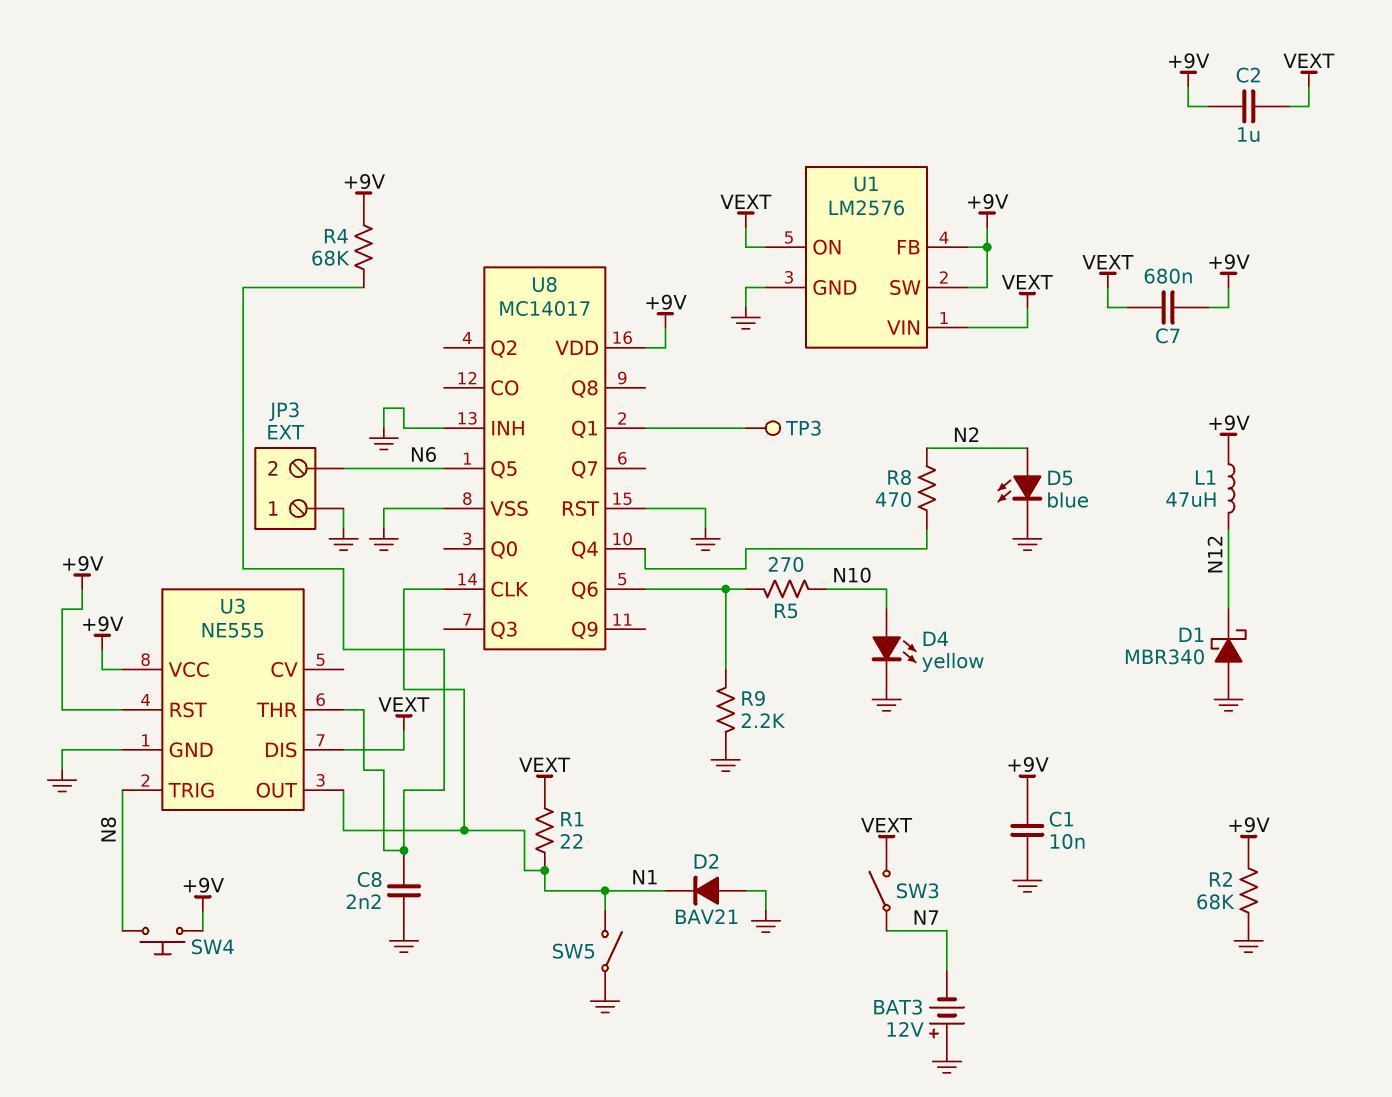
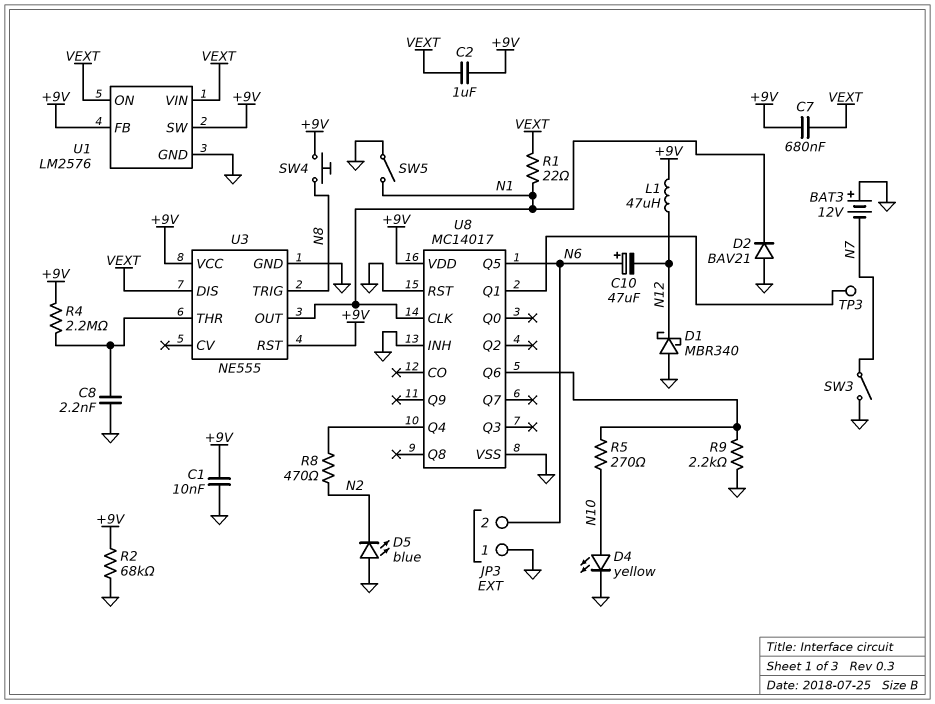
C10: none -> 47uF (plus N6, minus N12)
D5: LED blue (A N2, K GND) -> LED blue (A GND, K N2)
R4: 68k (+9V, U3/THR) -> 2.2M (+9V, U3/THR)
SW3: switch (N7, VEXT) -> switch (GND, N7)

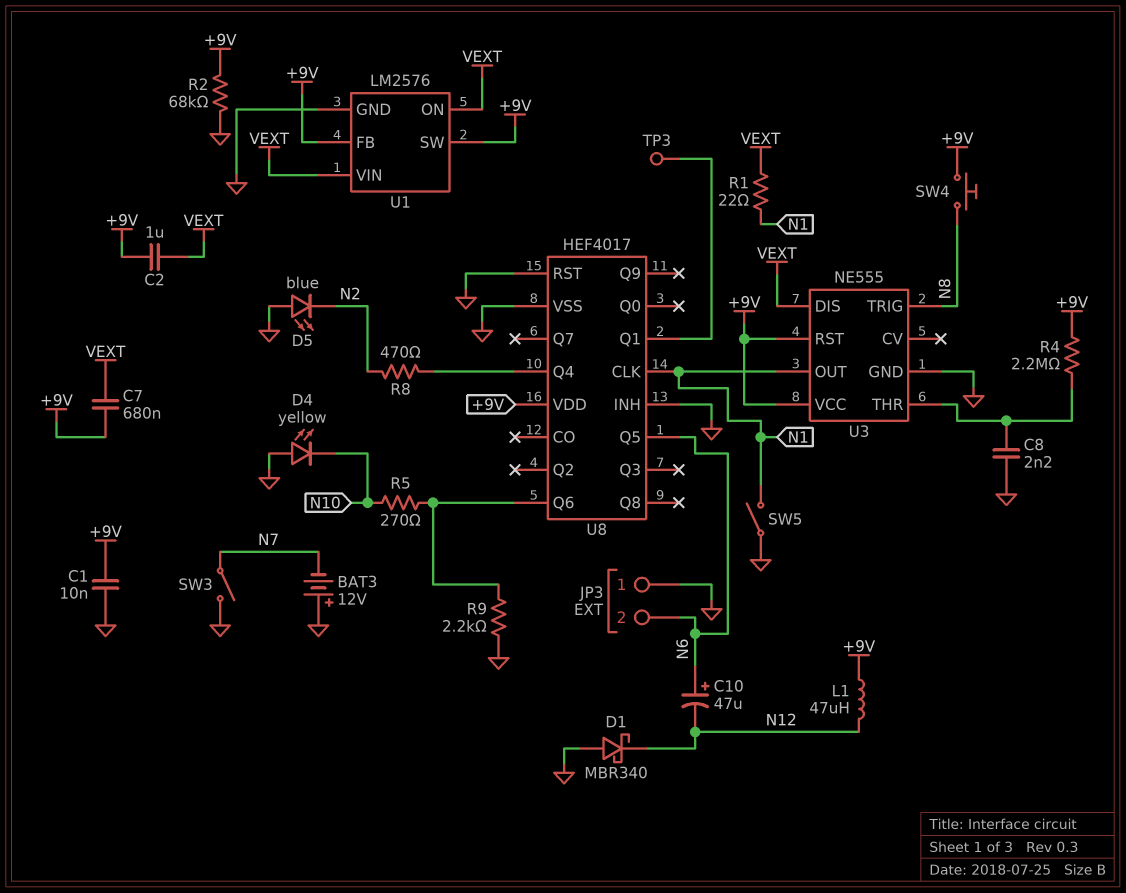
D2: diode BAV21 (A GND, K N1) -> none
D4: LED yellow (A N10, K GND) -> LED yellow (A GND, K N10)
U8: MC14017 -> HEF4017

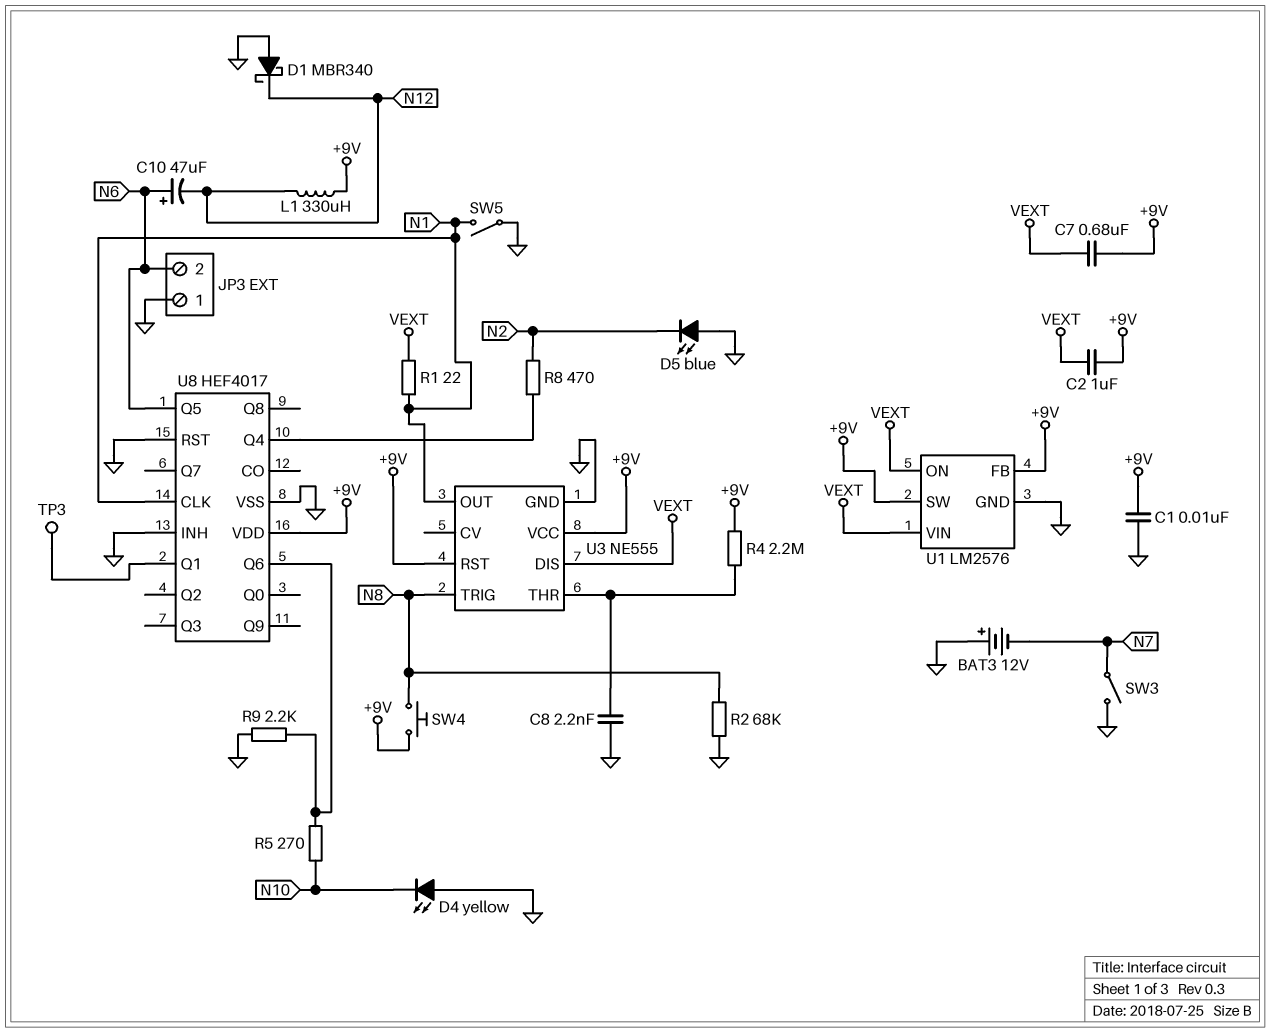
L1: 47uH (+9V, N12) -> 330uH (+9V, N12)
R2: 68k (+9V, GND) -> 68k (GND, N8)

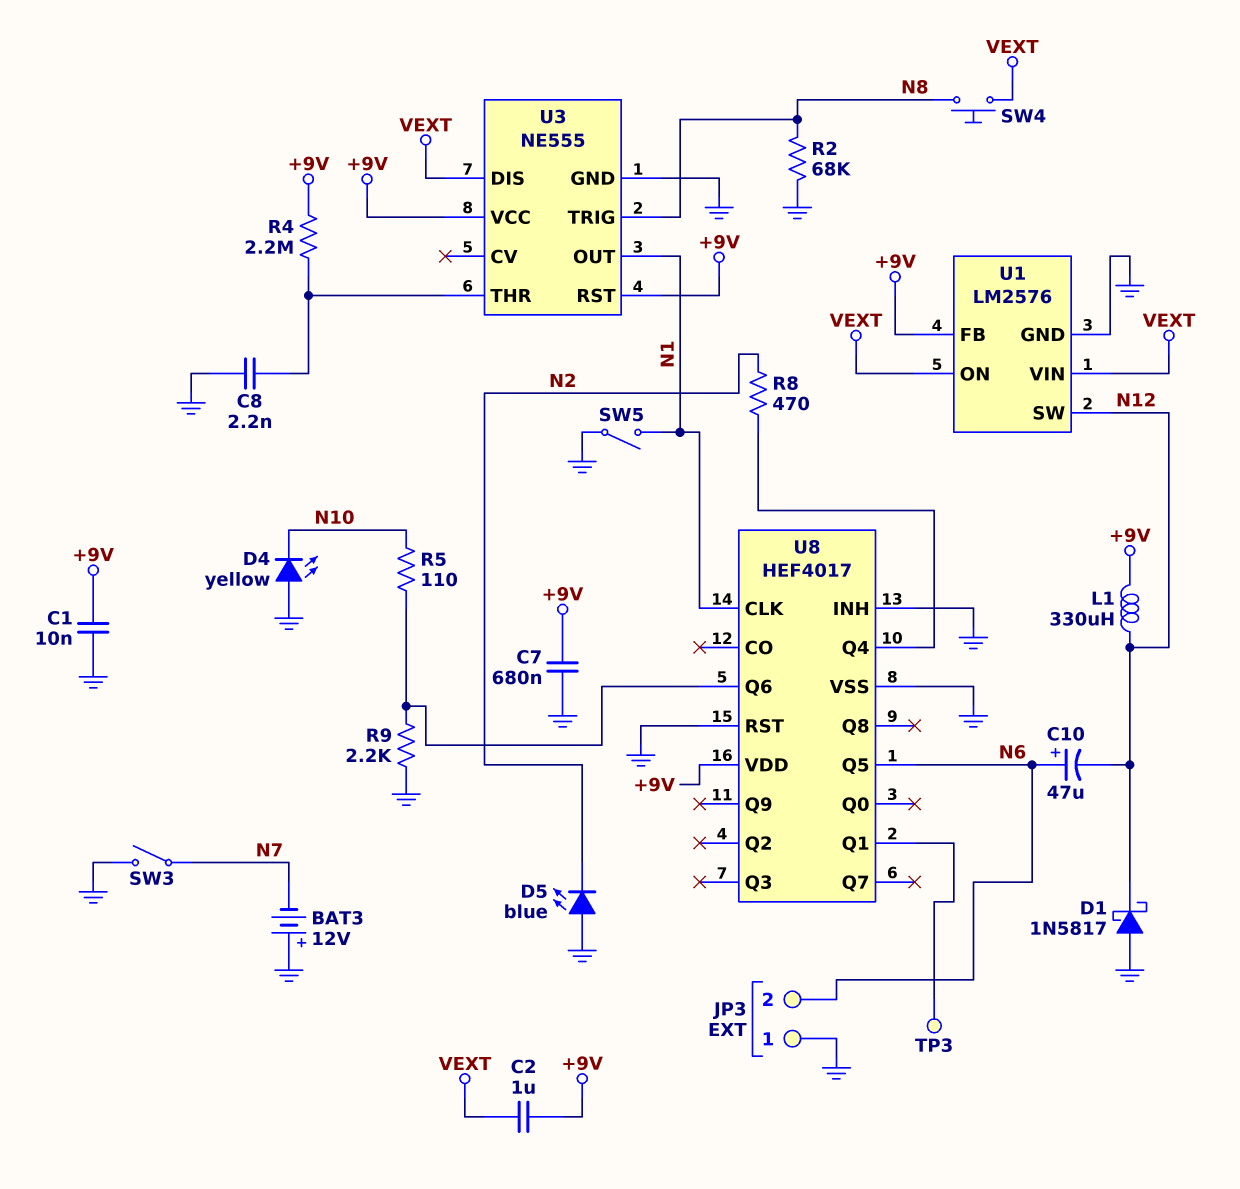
C7: 680nF (+9V, VEXT) -> 680nF (+9V, GND)
D1: schottky MBR340 (A GND, K N12) -> schottky 1N5817 (A GND, K N12)
R1: 22 (N1, VEXT) -> none
R5: 270 (N10, U8/Q6) -> 110 (N10, U8/Q6)
SW4: button (+9V, N8) -> button (N8, VEXT)
U1 pin SW: +9V -> N12

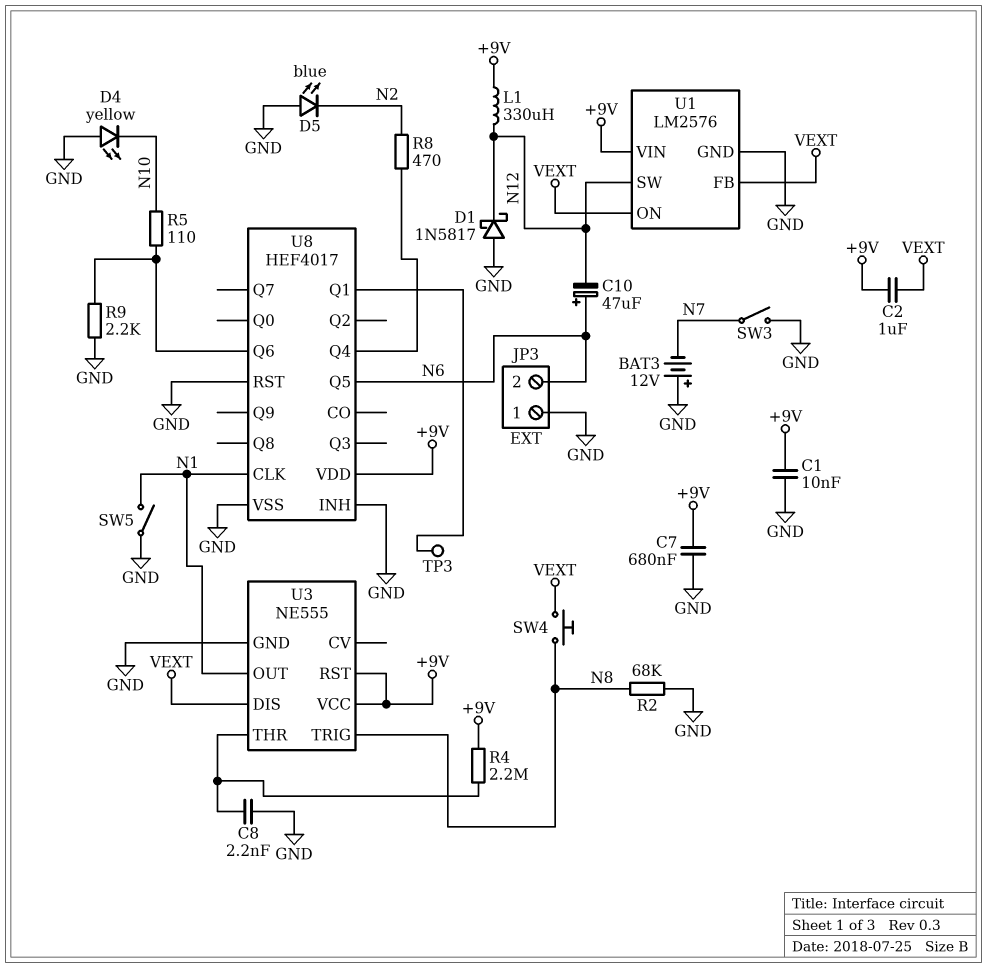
U1 pin FB: +9V -> VEXT
U1 pin VIN: VEXT -> +9V

